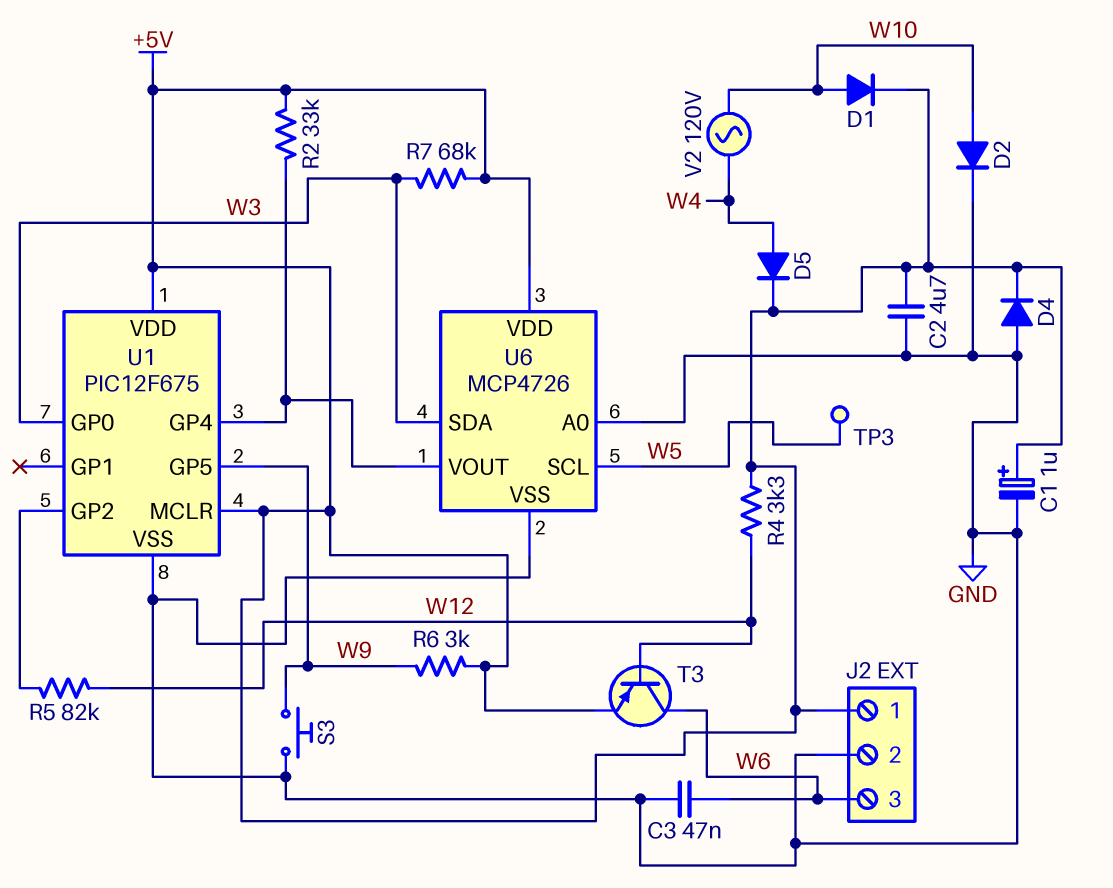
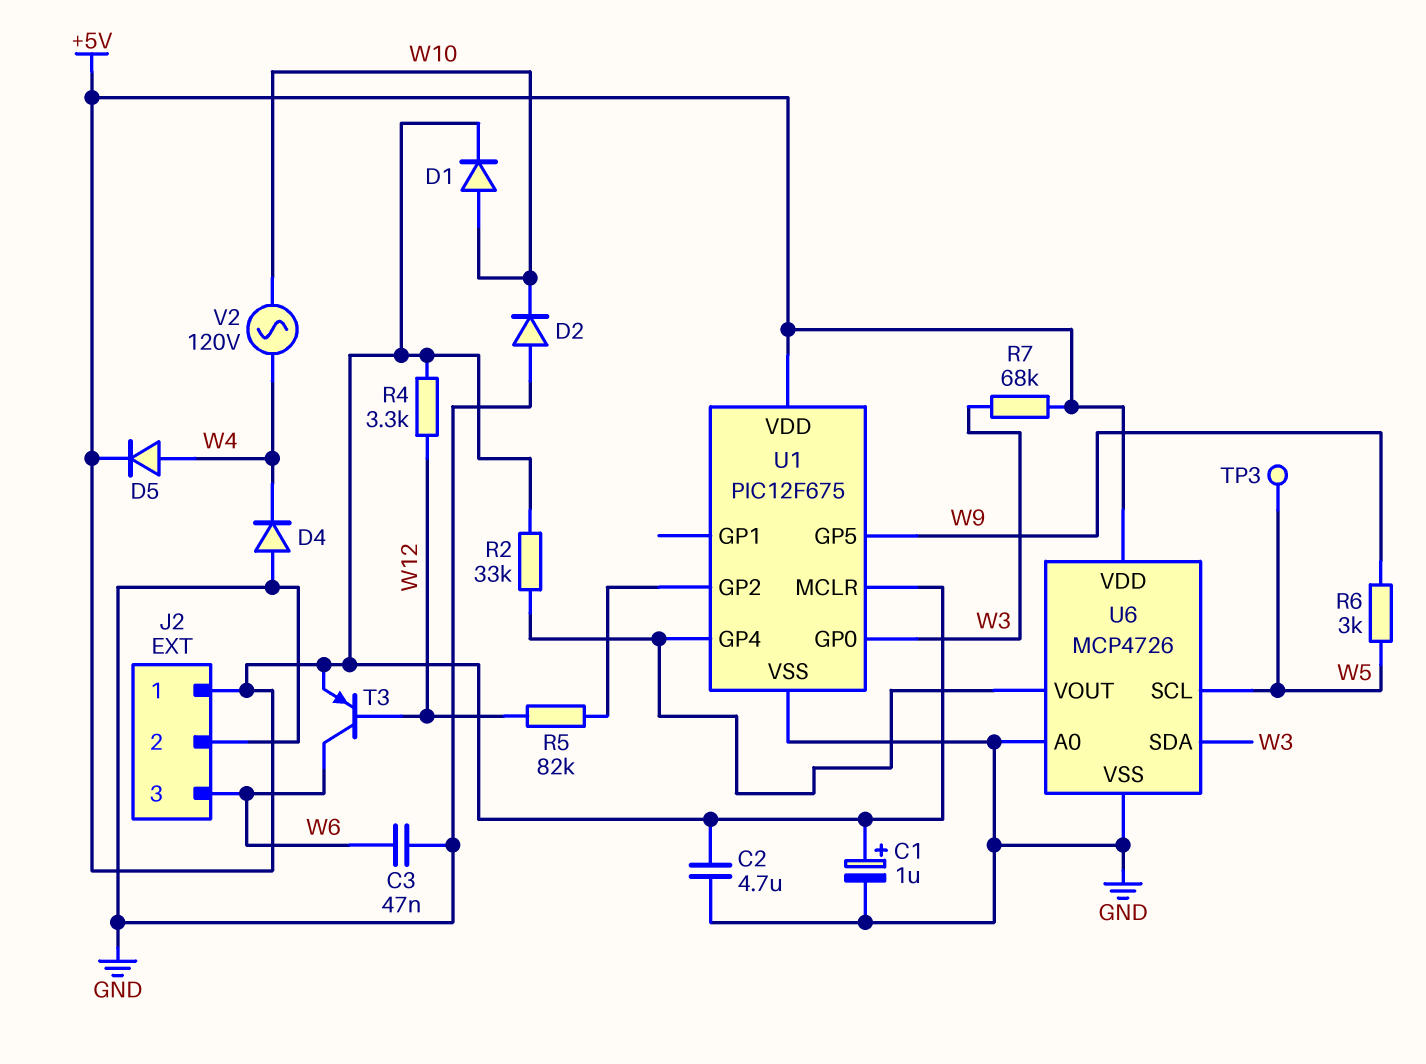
D2: diode (A W10, K GND) -> diode (A GND, K W10)
D4: diode (A GND, K +5V) -> diode (A GND, K W4)
R6: 3k (+5V, W9) -> 3k (W5, W9)
S3: button (GND, W9) -> none

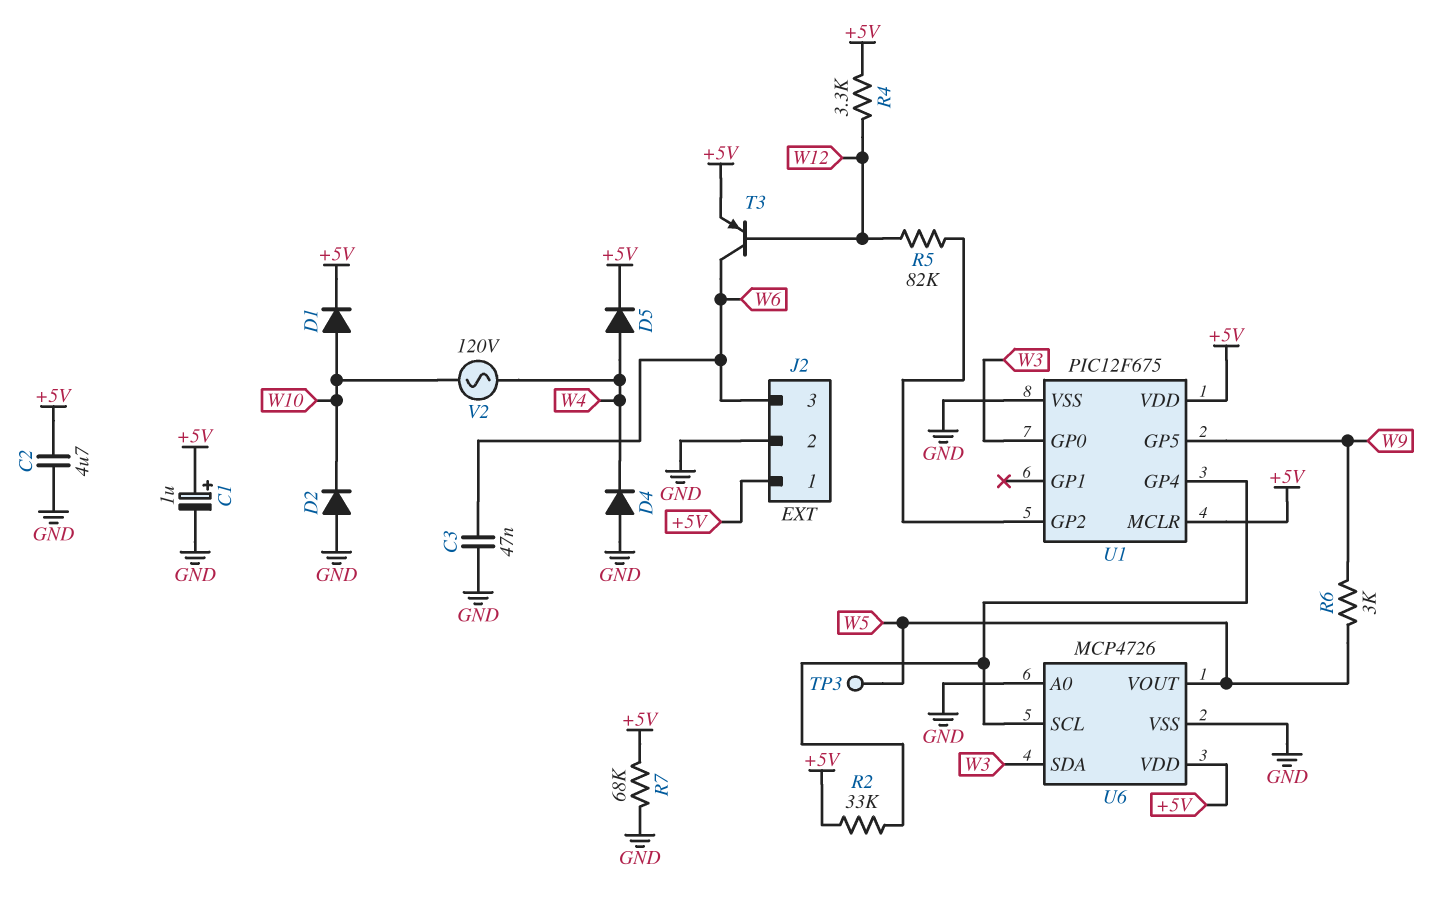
R7: 68k (+5V, W3) -> 68k (+5V, GND)
U6 pin SCL: W5 -> U1/GP4
U6 pin VOUT: U1/GP4 -> W5

